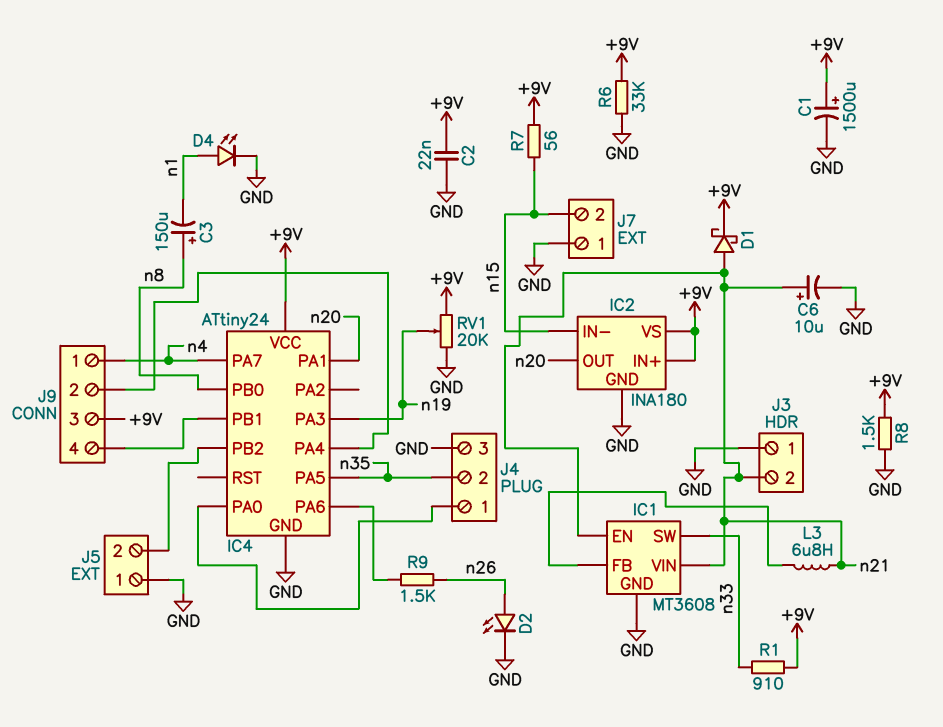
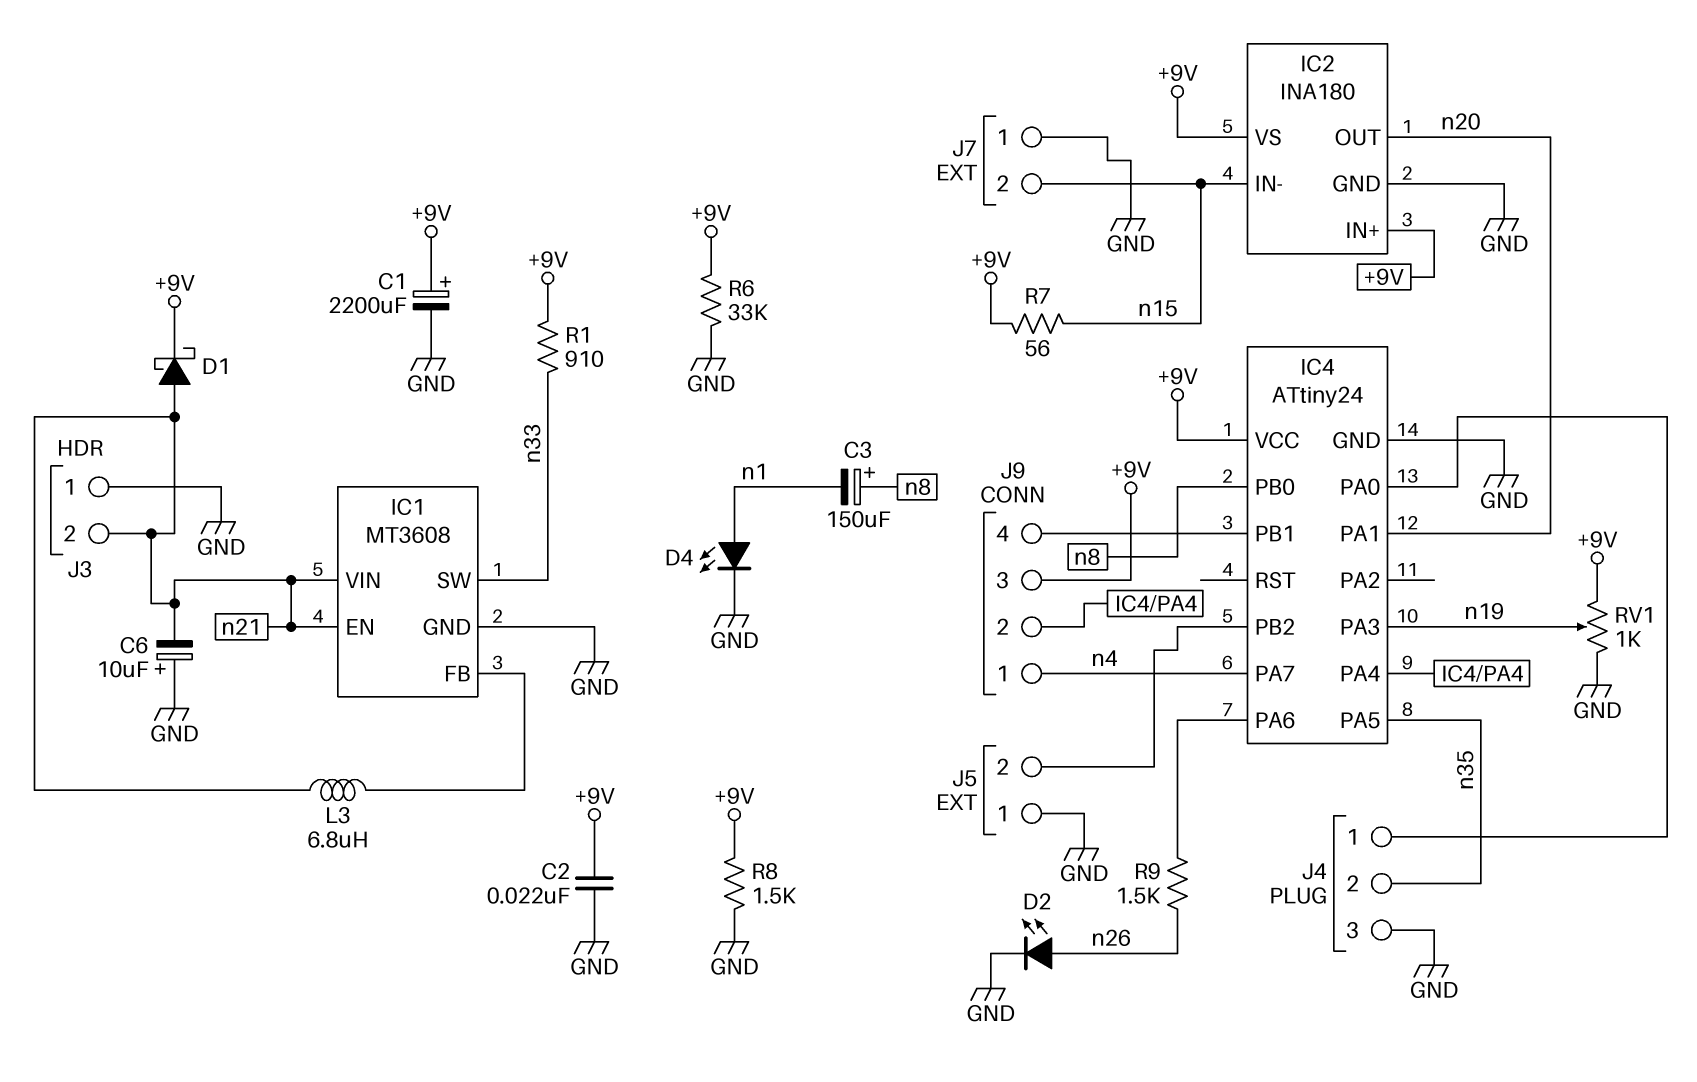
C1: 1500uF (plus +9V, minus GND) -> 2200uF (plus +9V, minus GND)
C6: 10uF (plus n21, minus GND) -> 10uF (plus GND, minus n21)
RV1: 20k (+9V, GND, wiper n19) -> 1k (+9V, GND, wiper n19)

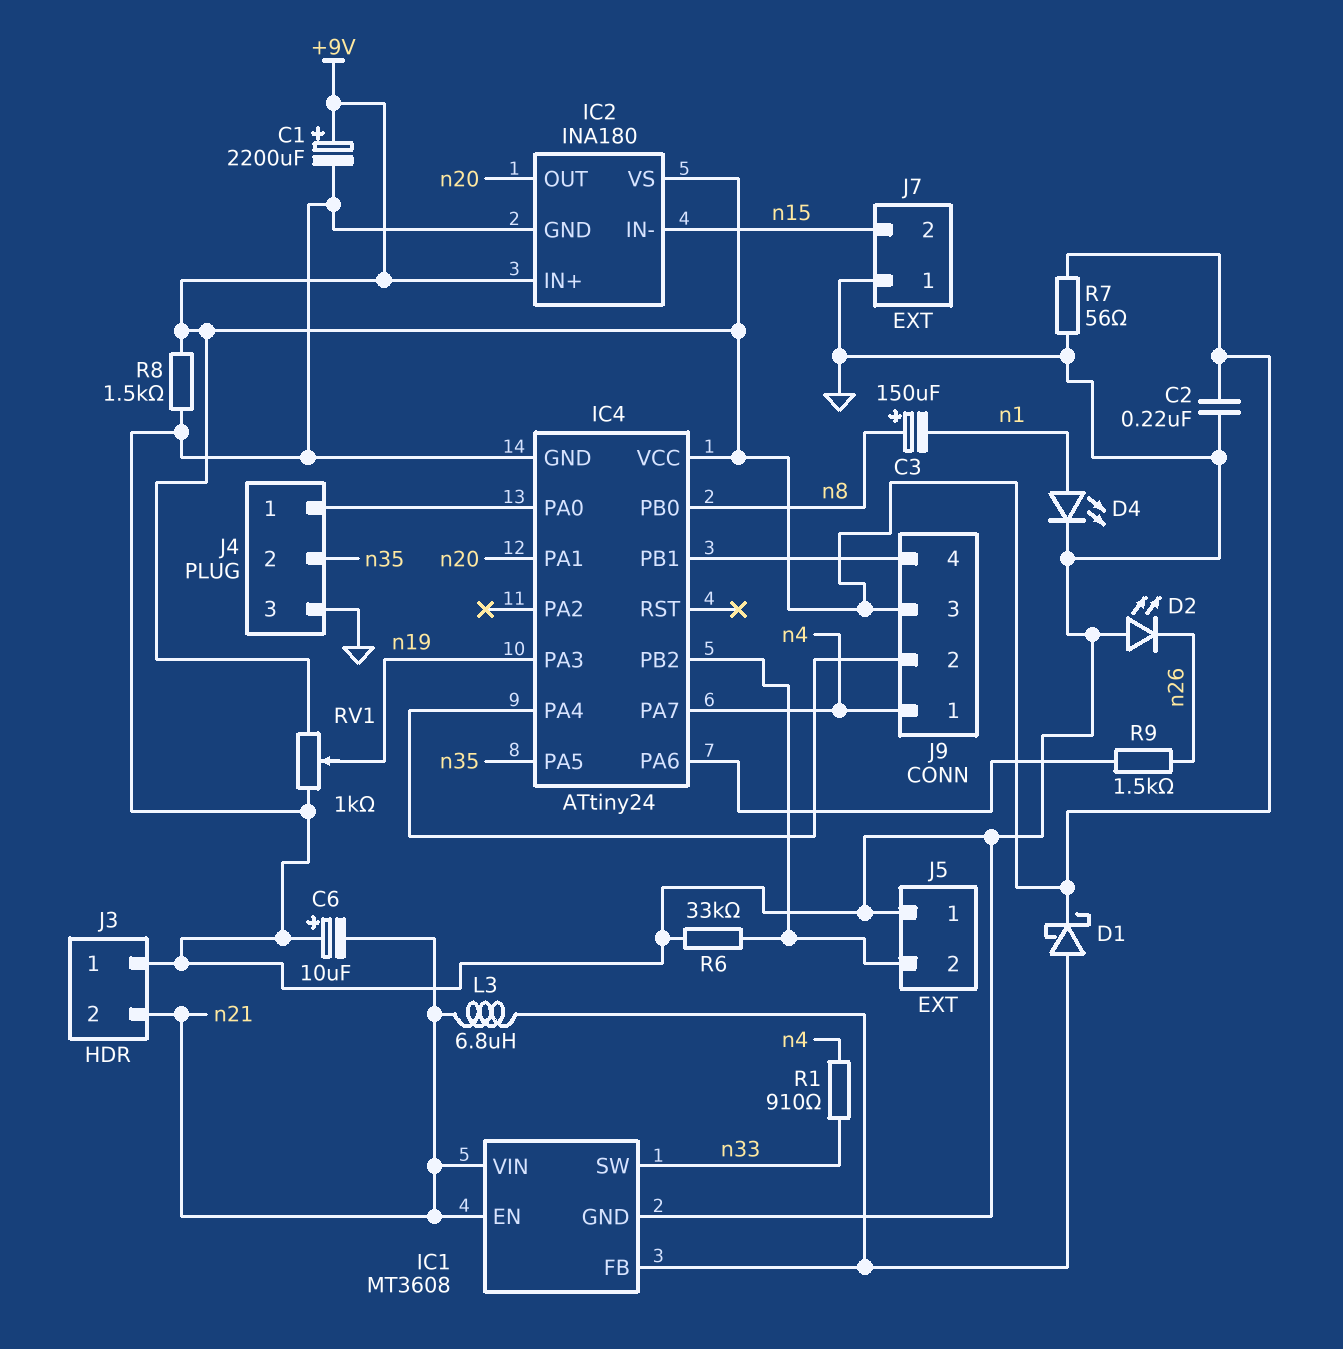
C2: 22nF (+9V, GND) -> 220nF (+9V, GND)
D1: schottky (A n21, K +9V) -> schottky (A IC1/FB, K +9V)
D2: LED (A n26, K GND) -> LED (A GND, K n26)
R1: 910 (+9V, n33) -> 910 (n4, n33)
R6: 33k (+9V, GND) -> 33k (GND, IC4/PB2)
R7: 56 (+9V, n15) -> 56 (+9V, GND)

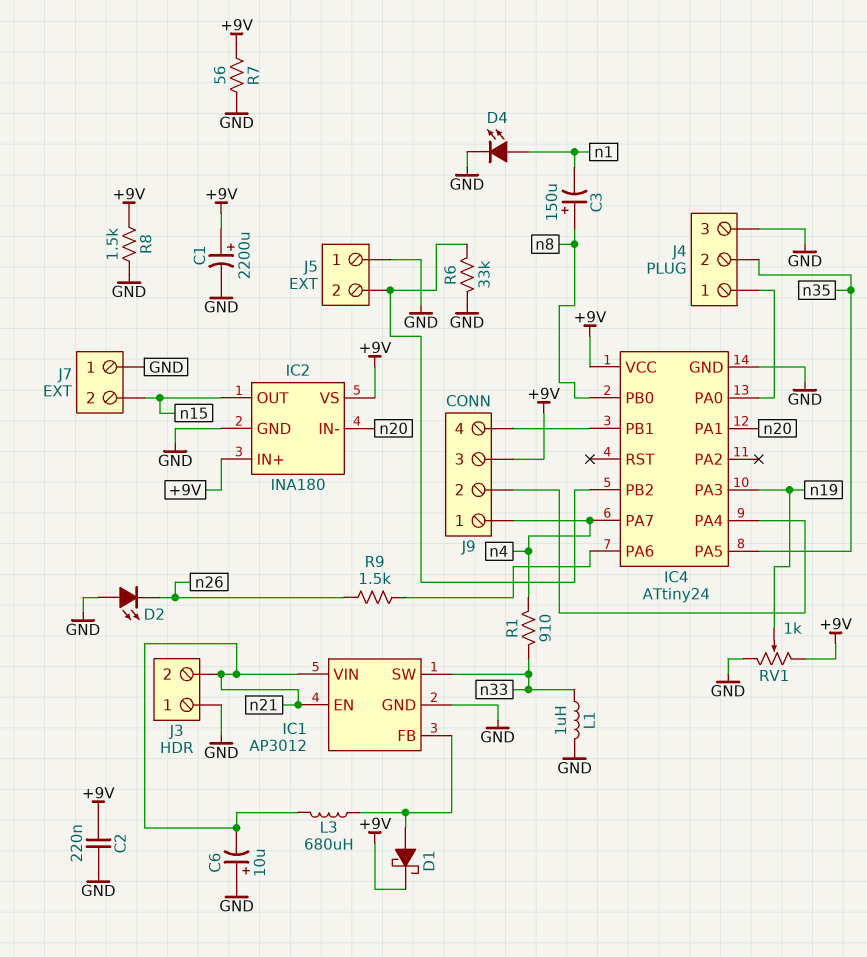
IC1: MT3608 -> AP3012
IC2 pin IN-: n15 -> n20
IC2 pin OUT: n20 -> n15
L1: none -> 1uH (GND, n33)
L3: 6.8uH (IC1/FB, n21) -> 680uH (IC1/FB, n21)

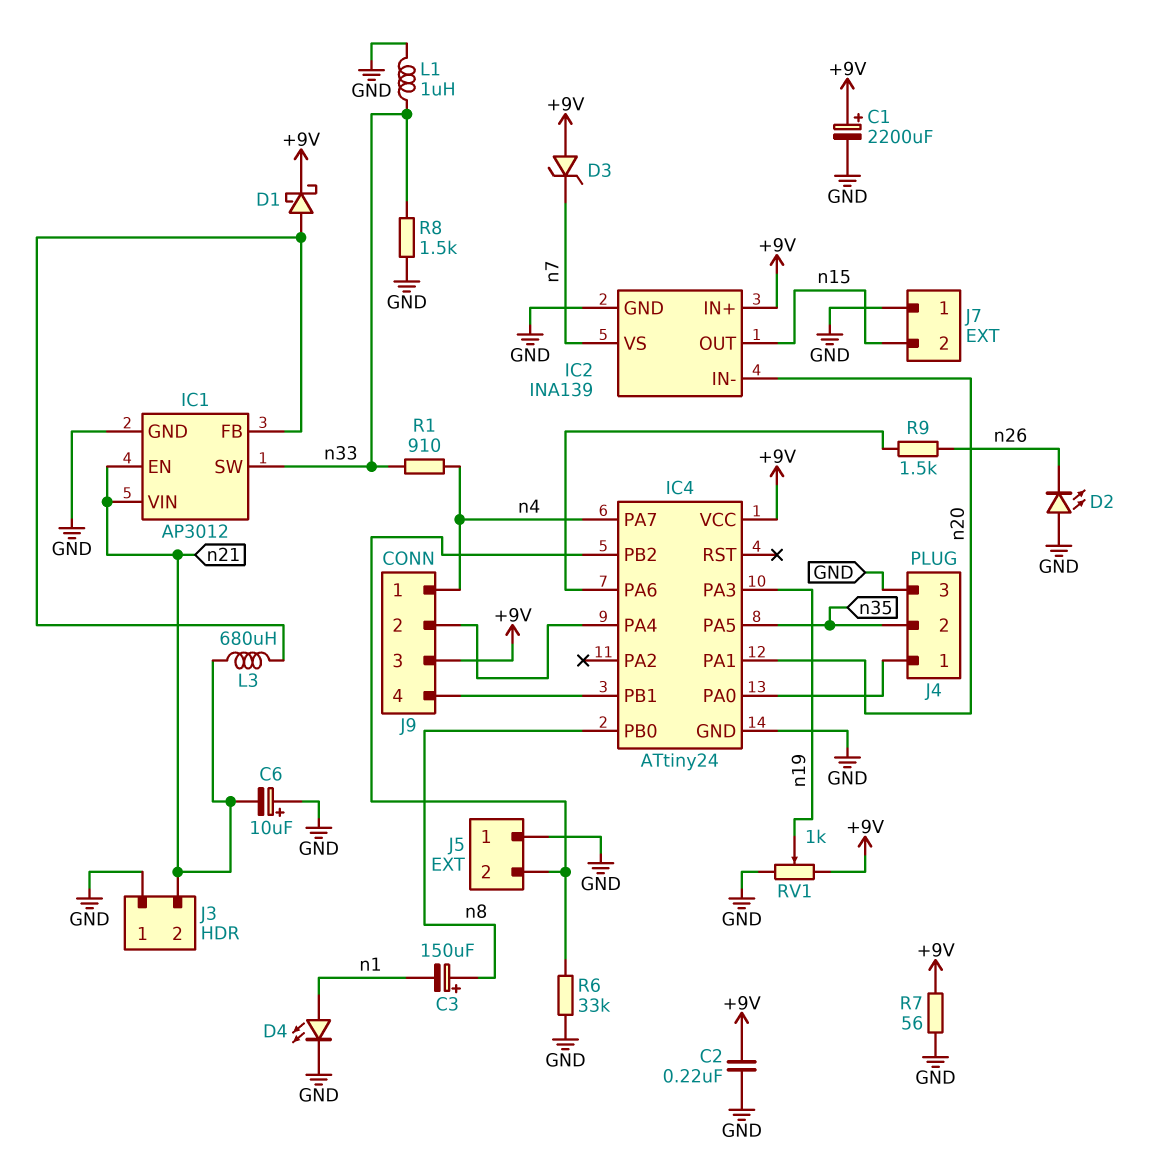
D3: none -> zener (A +9V, K n7)
IC2: INA180 -> INA139
IC2 pin VS: +9V -> n7
R8: 1.5k (+9V, GND) -> 1.5k (GND, n33)

